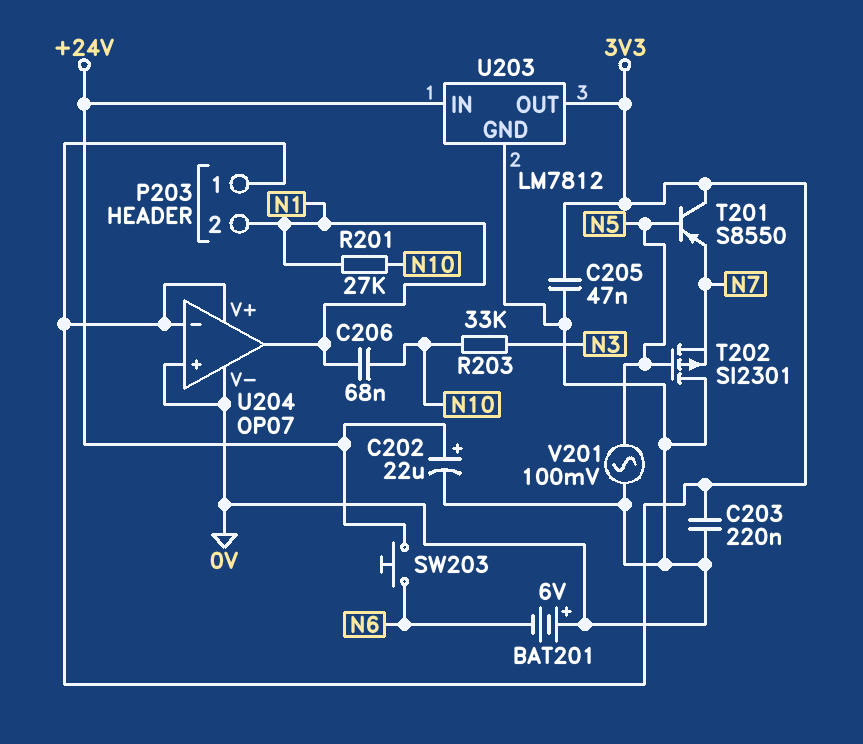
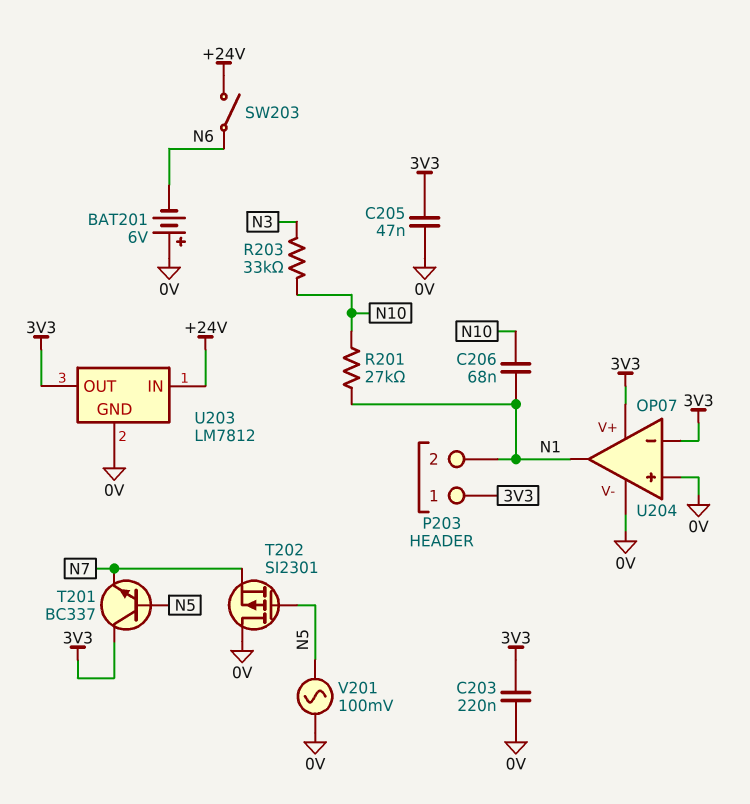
C202: 22uF (plus +24V, minus 0V) -> none
SW203: button (+24V, N6) -> switch (+24V, N6)
T201: PNP S8550 (B N5, C 3V3, E N7) -> NPN BC337 (B N5, C 3V3, E N7)

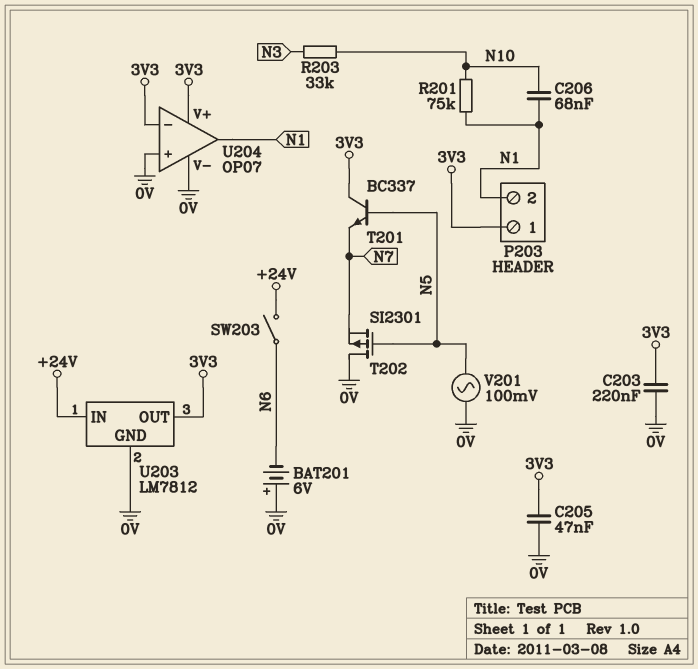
R201: 27k (N1, N10) -> 75k (N1, N10)

